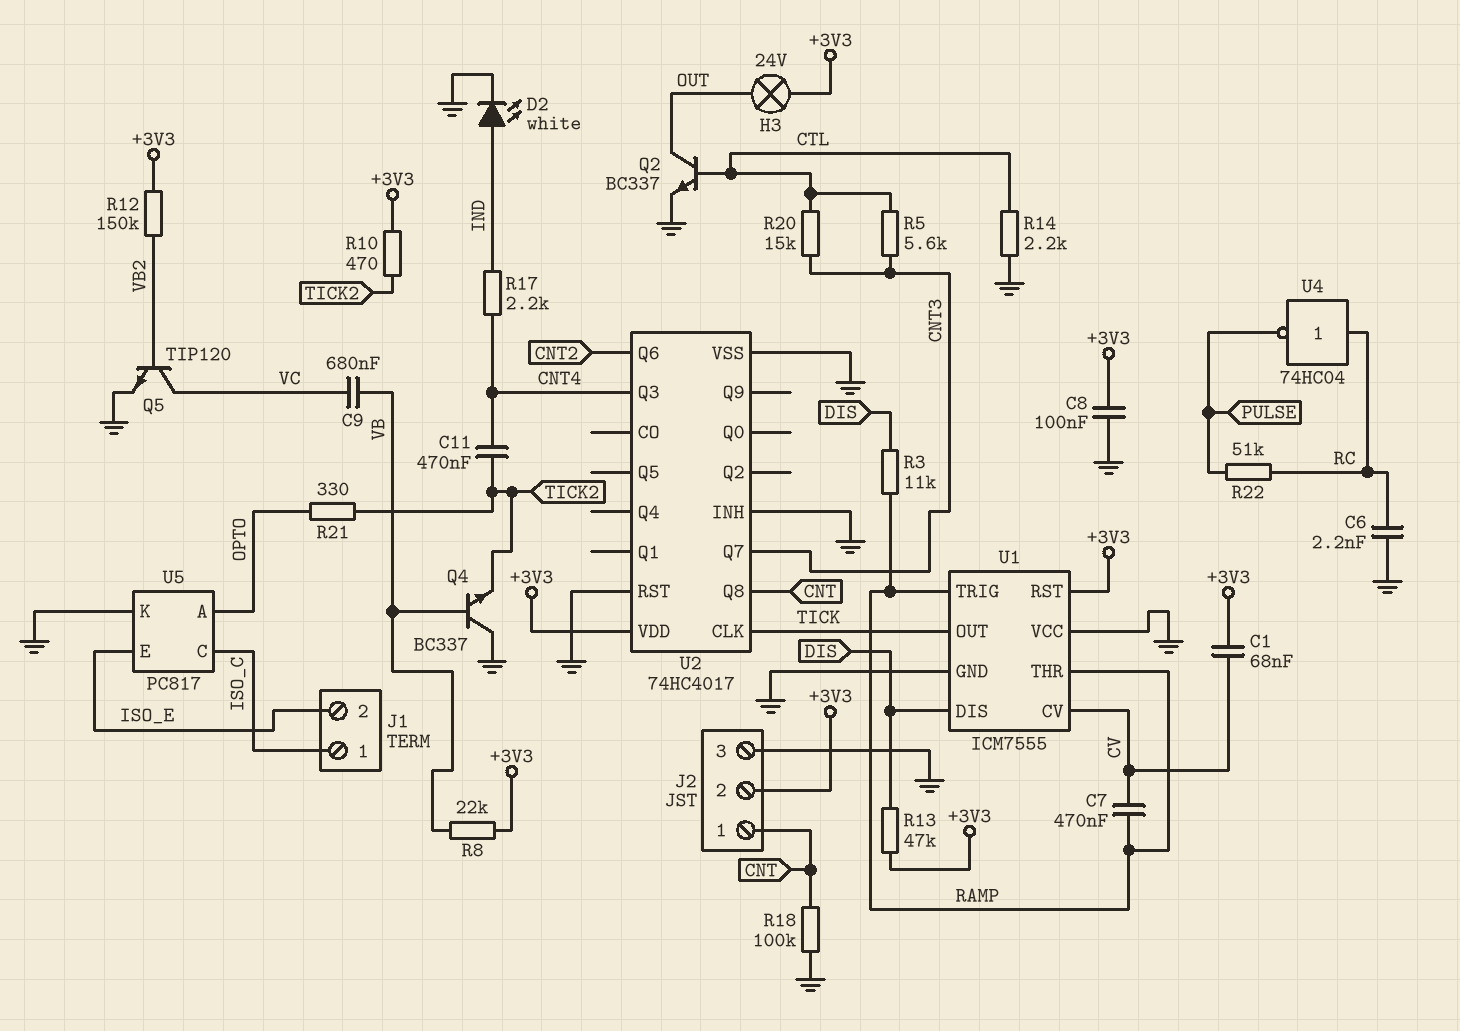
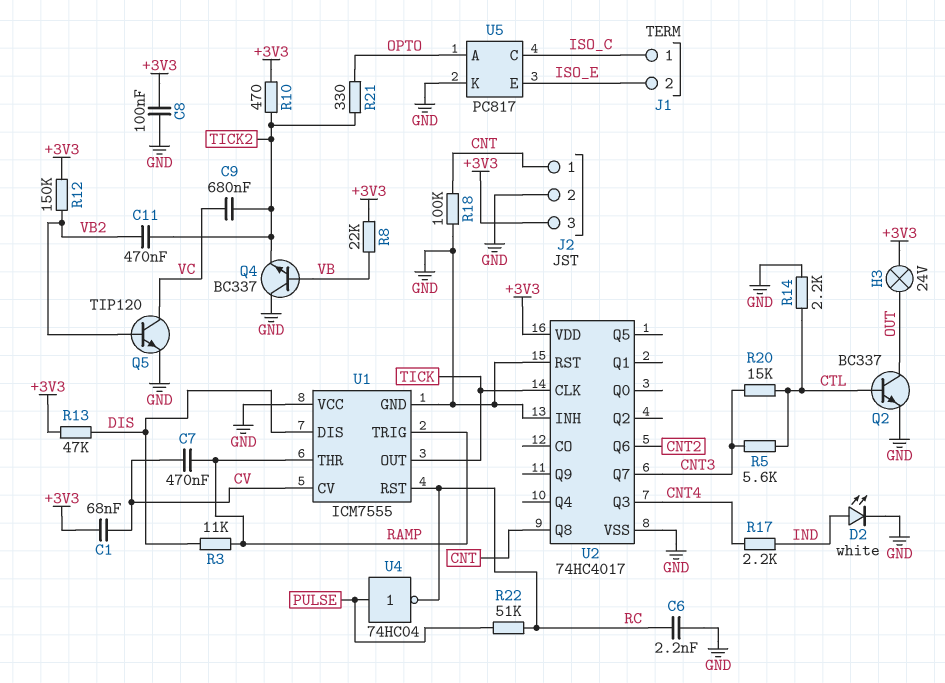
C9: 680nF (VB, VC) -> 680nF (TICK2, VC)
C11: 470nF (CNT4, TICK2) -> 470nF (TICK2, VB2)
J2 pin 2: +3V3 -> GND
J2 pin 3: GND -> +3V3
U1 pin RST: +3V3 -> RC
U4: NOT 74HC04 (in RC, out PULSE) -> NOT 74HC04 (in PULSE, out RC)

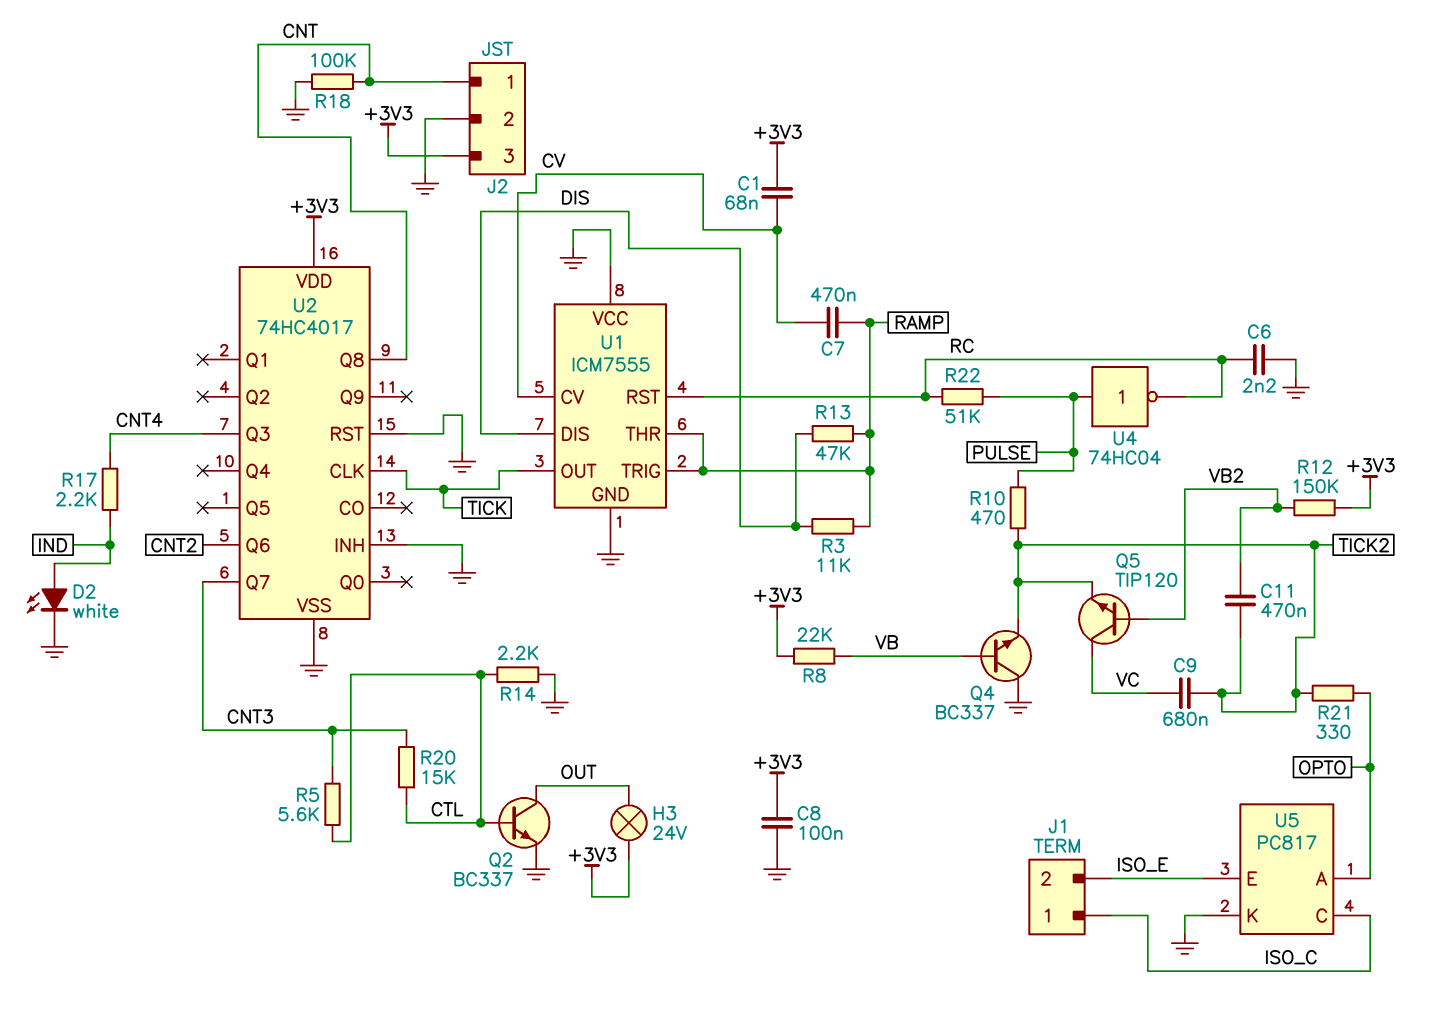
Q5: NPN TIP120 (B VB2, C VC, E GND) -> NPN TIP120 (B VB2, C VC, E TICK2)
R10: 470 (+3V3, TICK2) -> 470 (PULSE, TICK2)
R13: 47k (+3V3, DIS) -> 47k (DIS, RAMP)

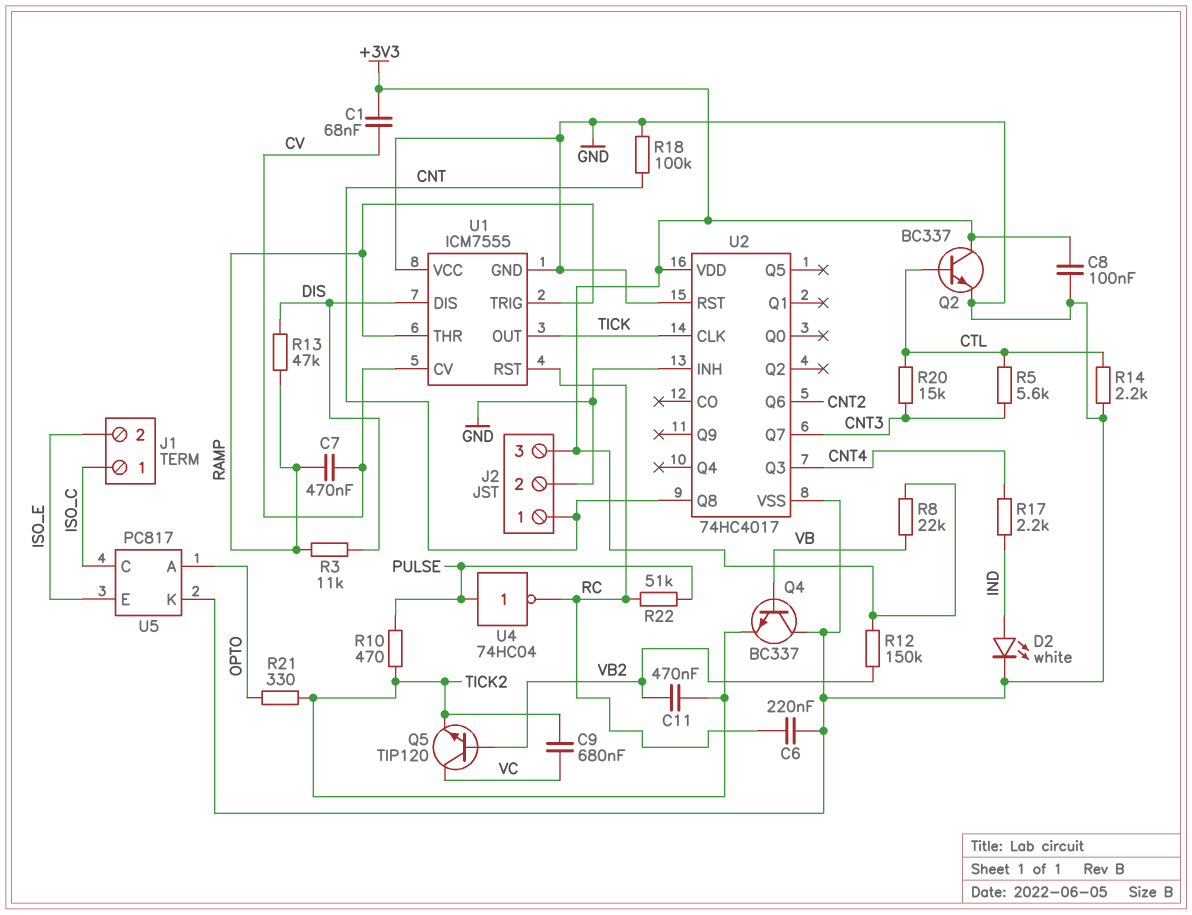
C6: 2.2nF (GND, RC) -> 220nF (GND, RC)
H3: lamp 24V (+3V3, OUT) -> none
Q2: NPN BC337 (B CTL, C OUT, E GND) -> NPN BC337 (B CTL, C +3V3, E GND)

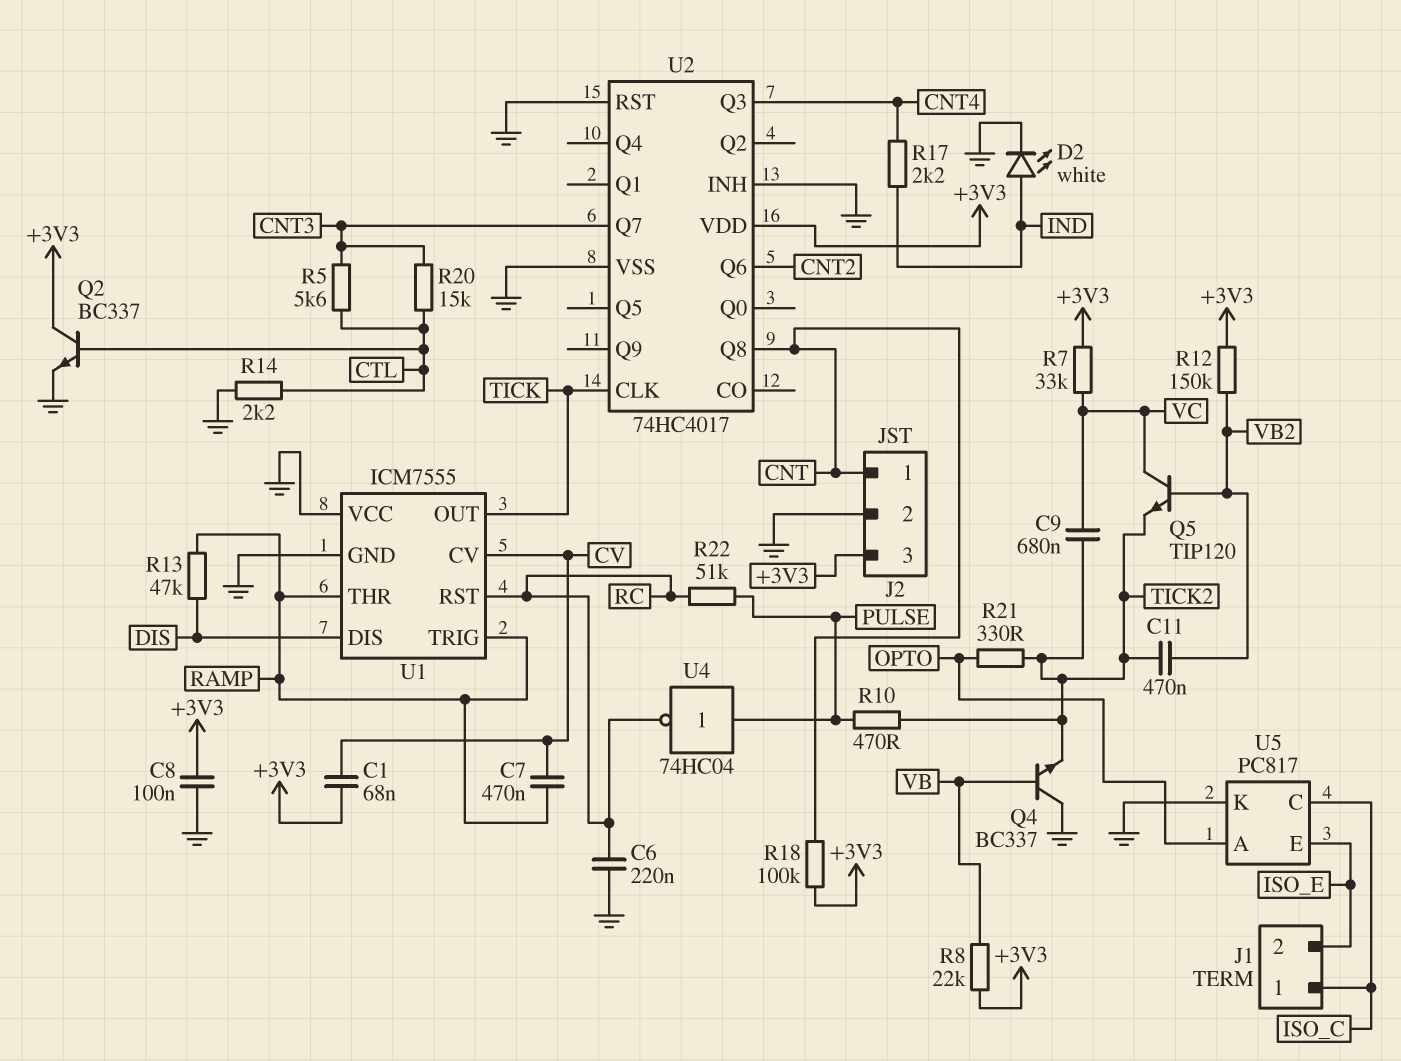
R3: 11k (DIS, RAMP) -> none
R7: none -> 33k (+3V3, VC)
R18: 100k (CNT, GND) -> 100k (+3V3, CNT)

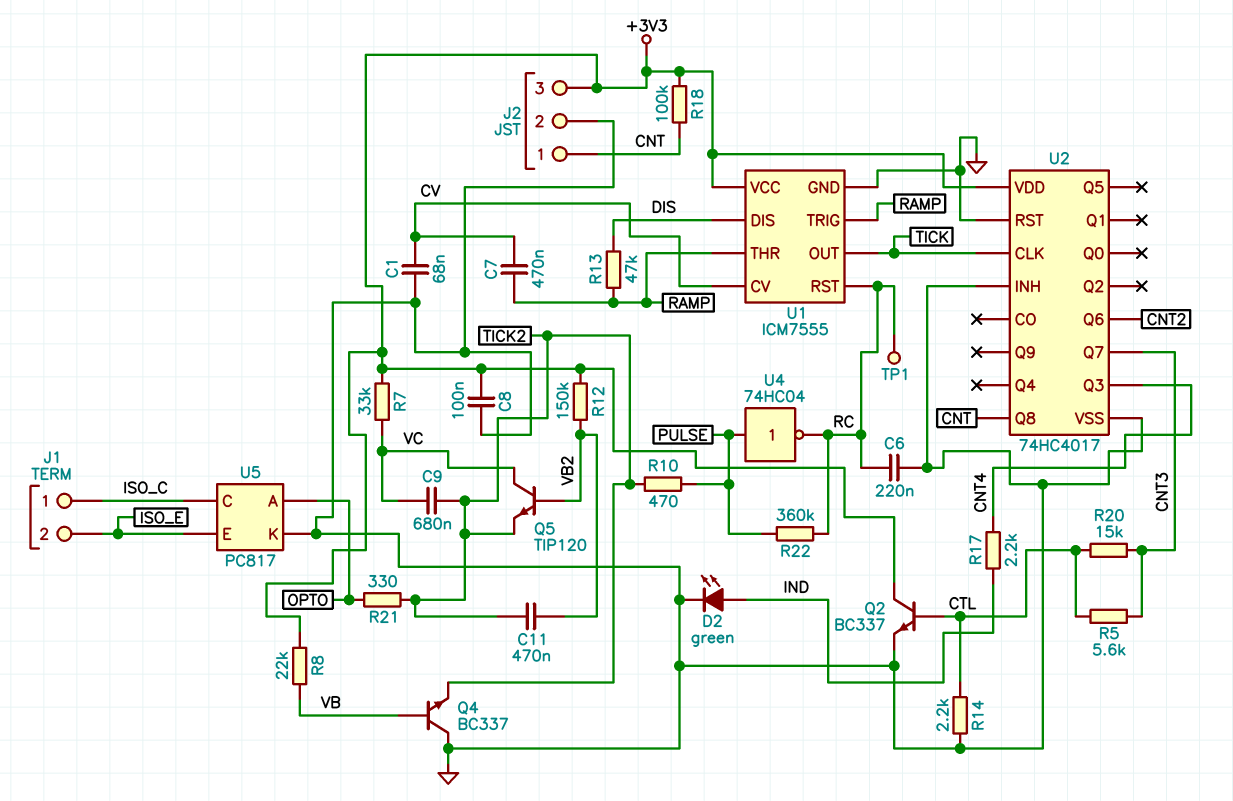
C1: 68nF (+3V3, CV) -> 68nF (CV, GND)
D2: LED white (A IND, K GND) -> LED green (A IND, K GND)
R22: 51k (PULSE, RC) -> 360k (PULSE, RC)
TP1: none -> test point (RC)
U1 pin VCC: GND -> +3V3

